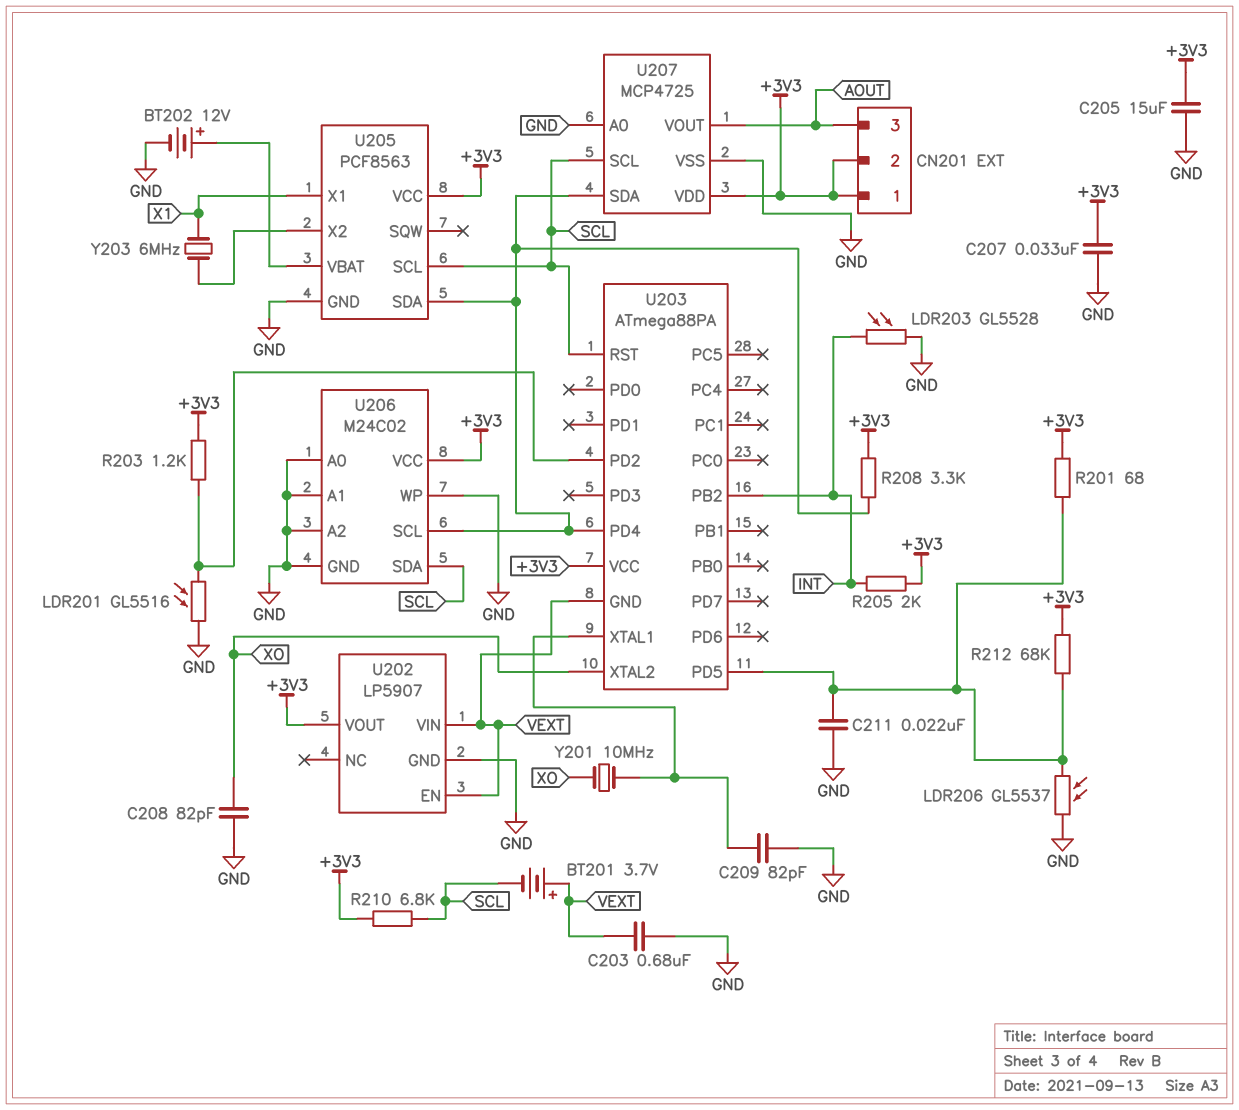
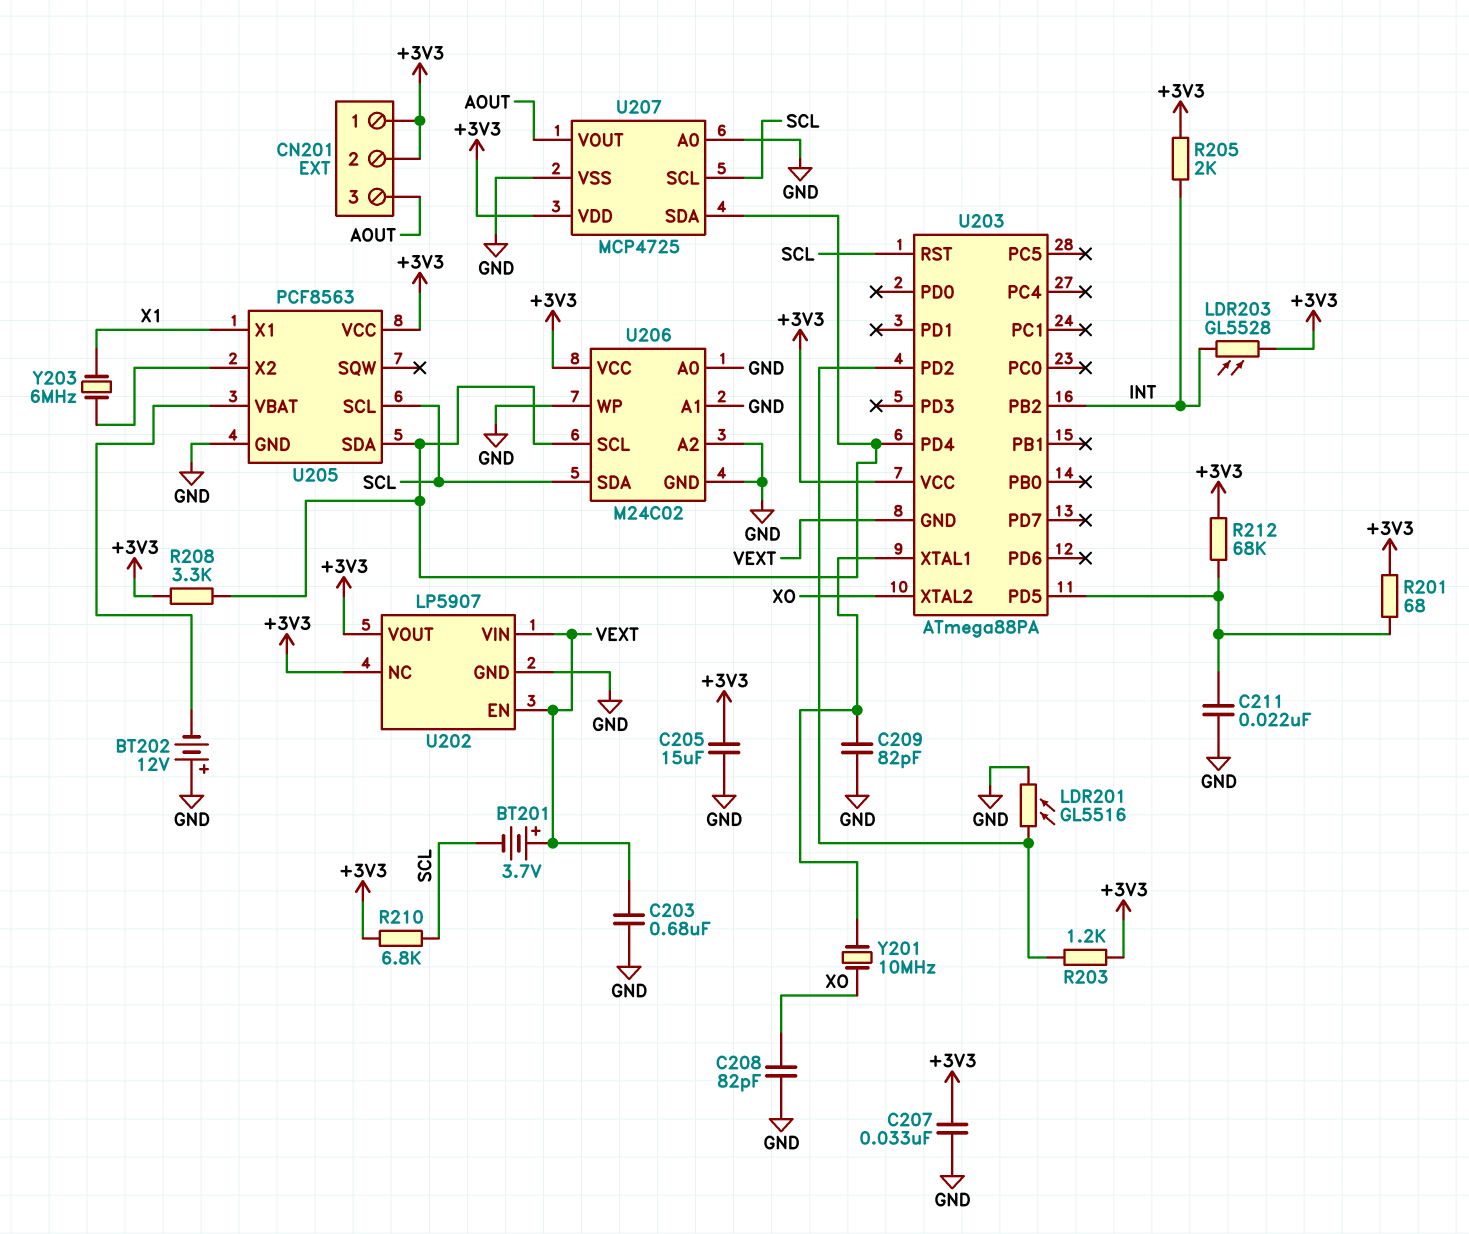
BT202: 12V (plus U205/VBAT, minus GND) -> 12V (plus GND, minus U205/VBAT)
LDR203: GL5528 (GND, INT) -> GL5528 (+3V3, INT)
LDR206: GL5537 (GND, U203/PD5) -> none
U202 pin NC: none -> +3V3

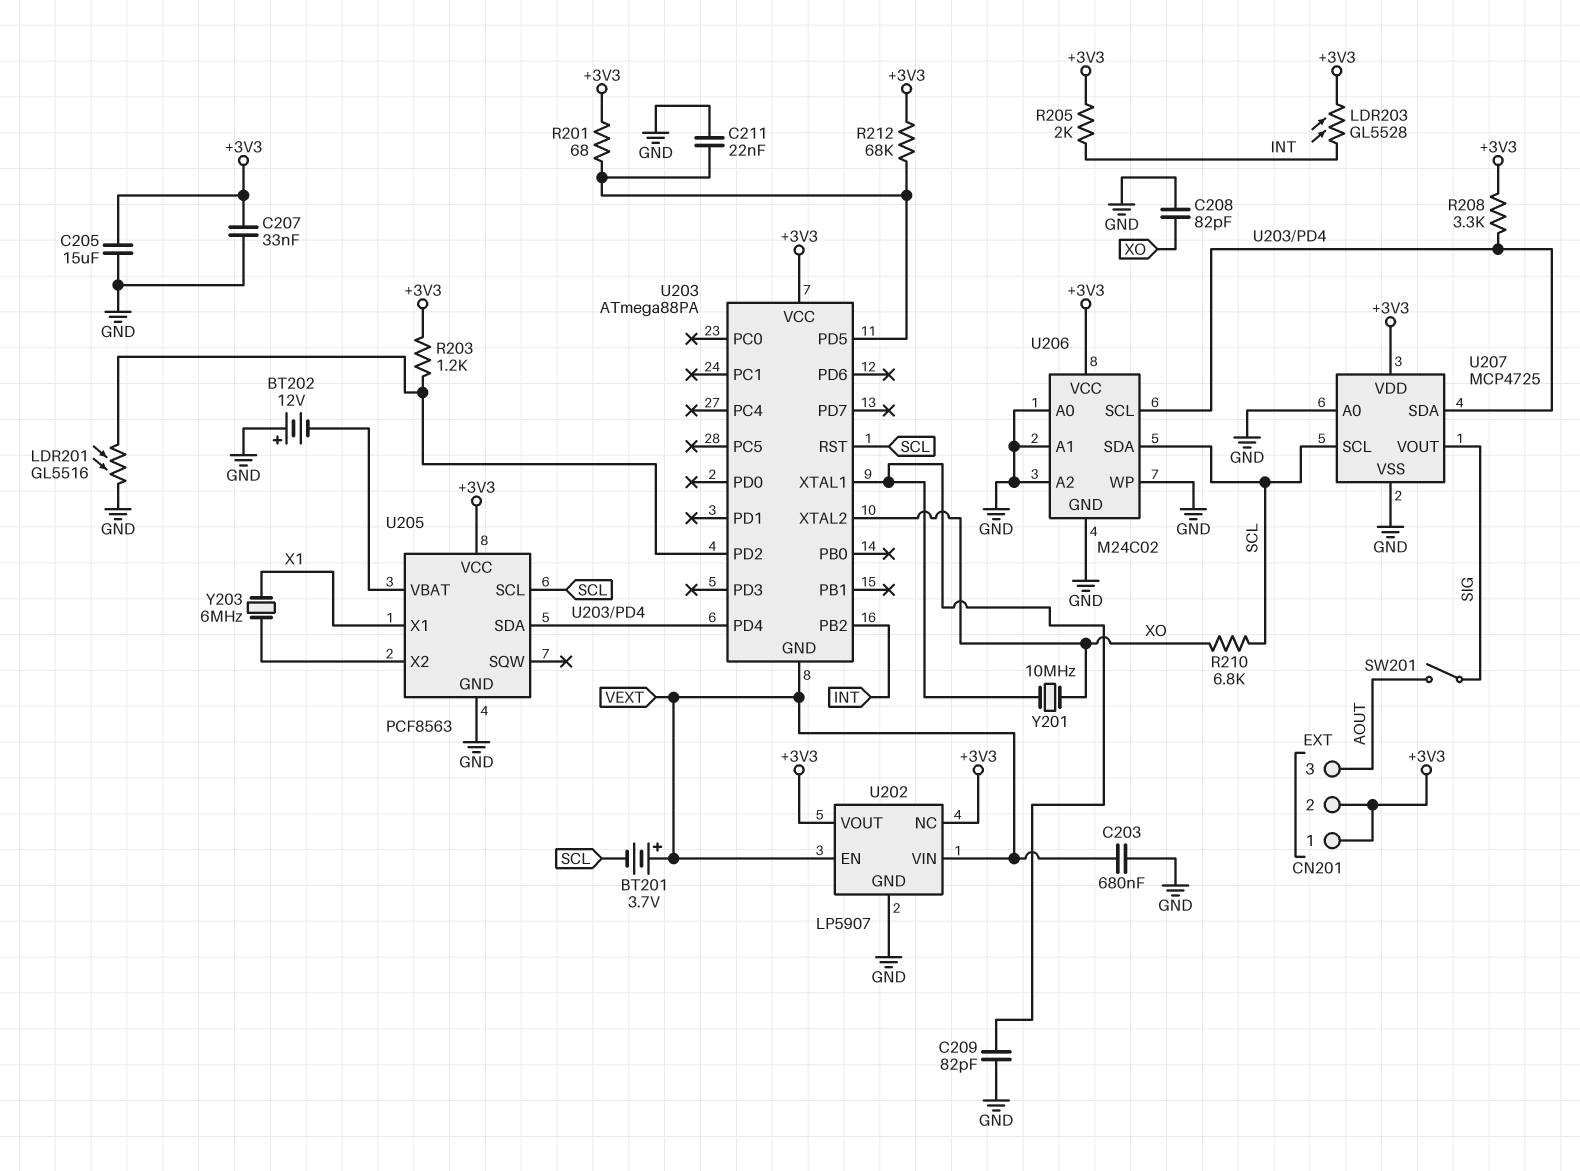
R210: 6.8k (+3V3, SCL) -> 6.8k (SCL, XO)
SW201: none -> switch (AOUT, SIG)
U207 pin VOUT: AOUT -> SIG

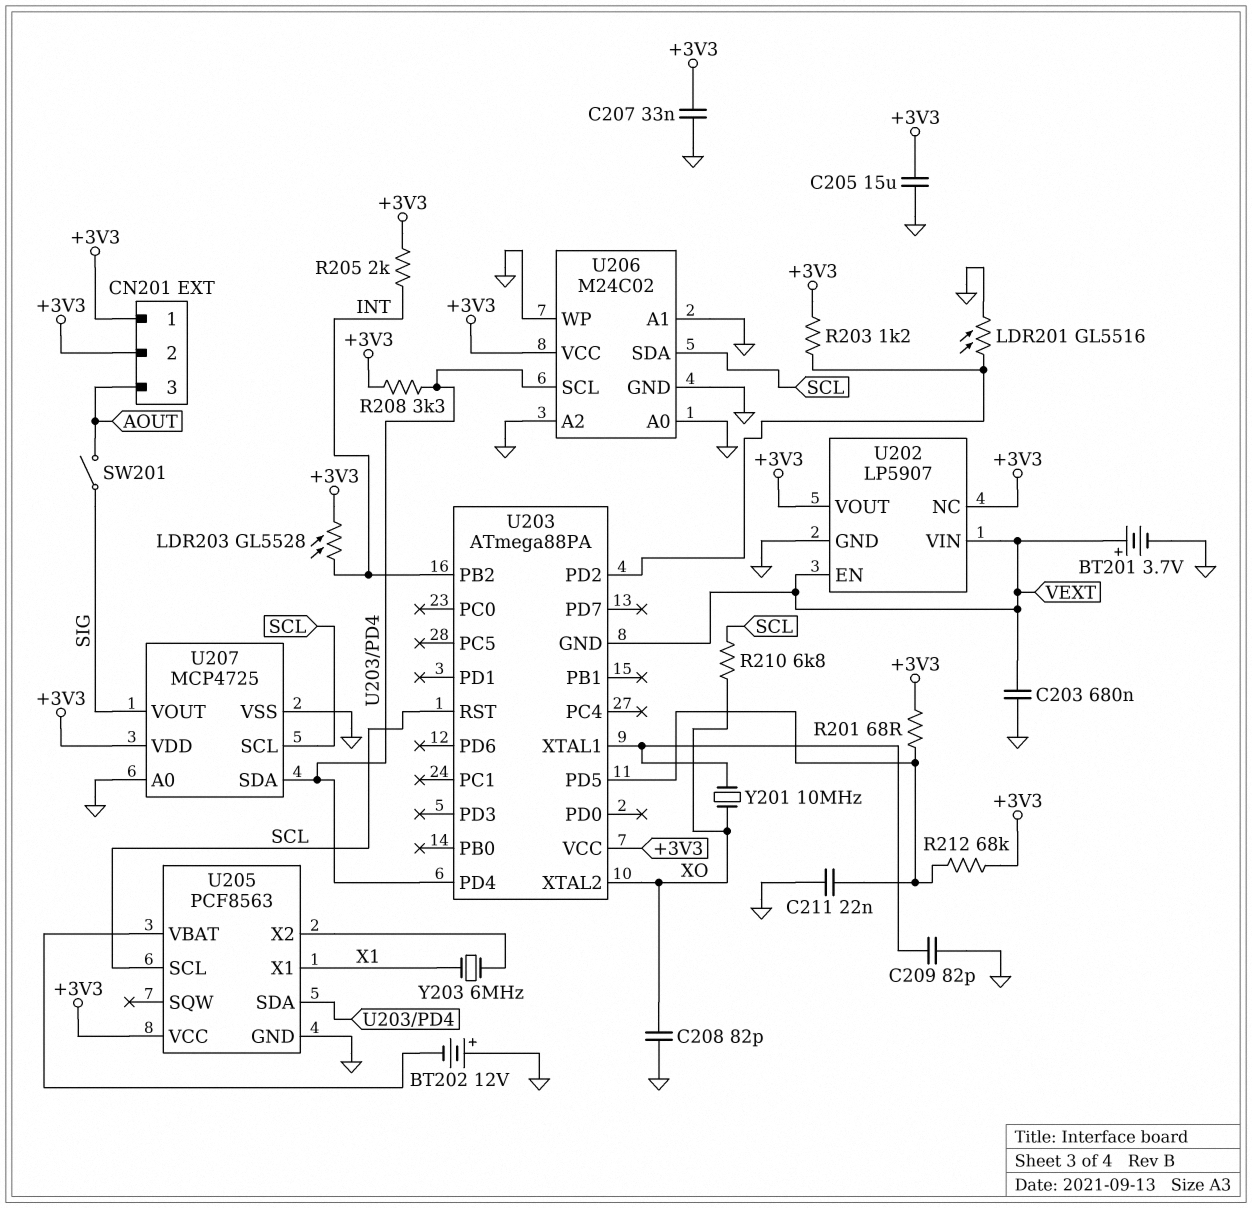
BT201: 3.7V (plus VEXT, minus SCL) -> 3.7V (plus VEXT, minus GND)

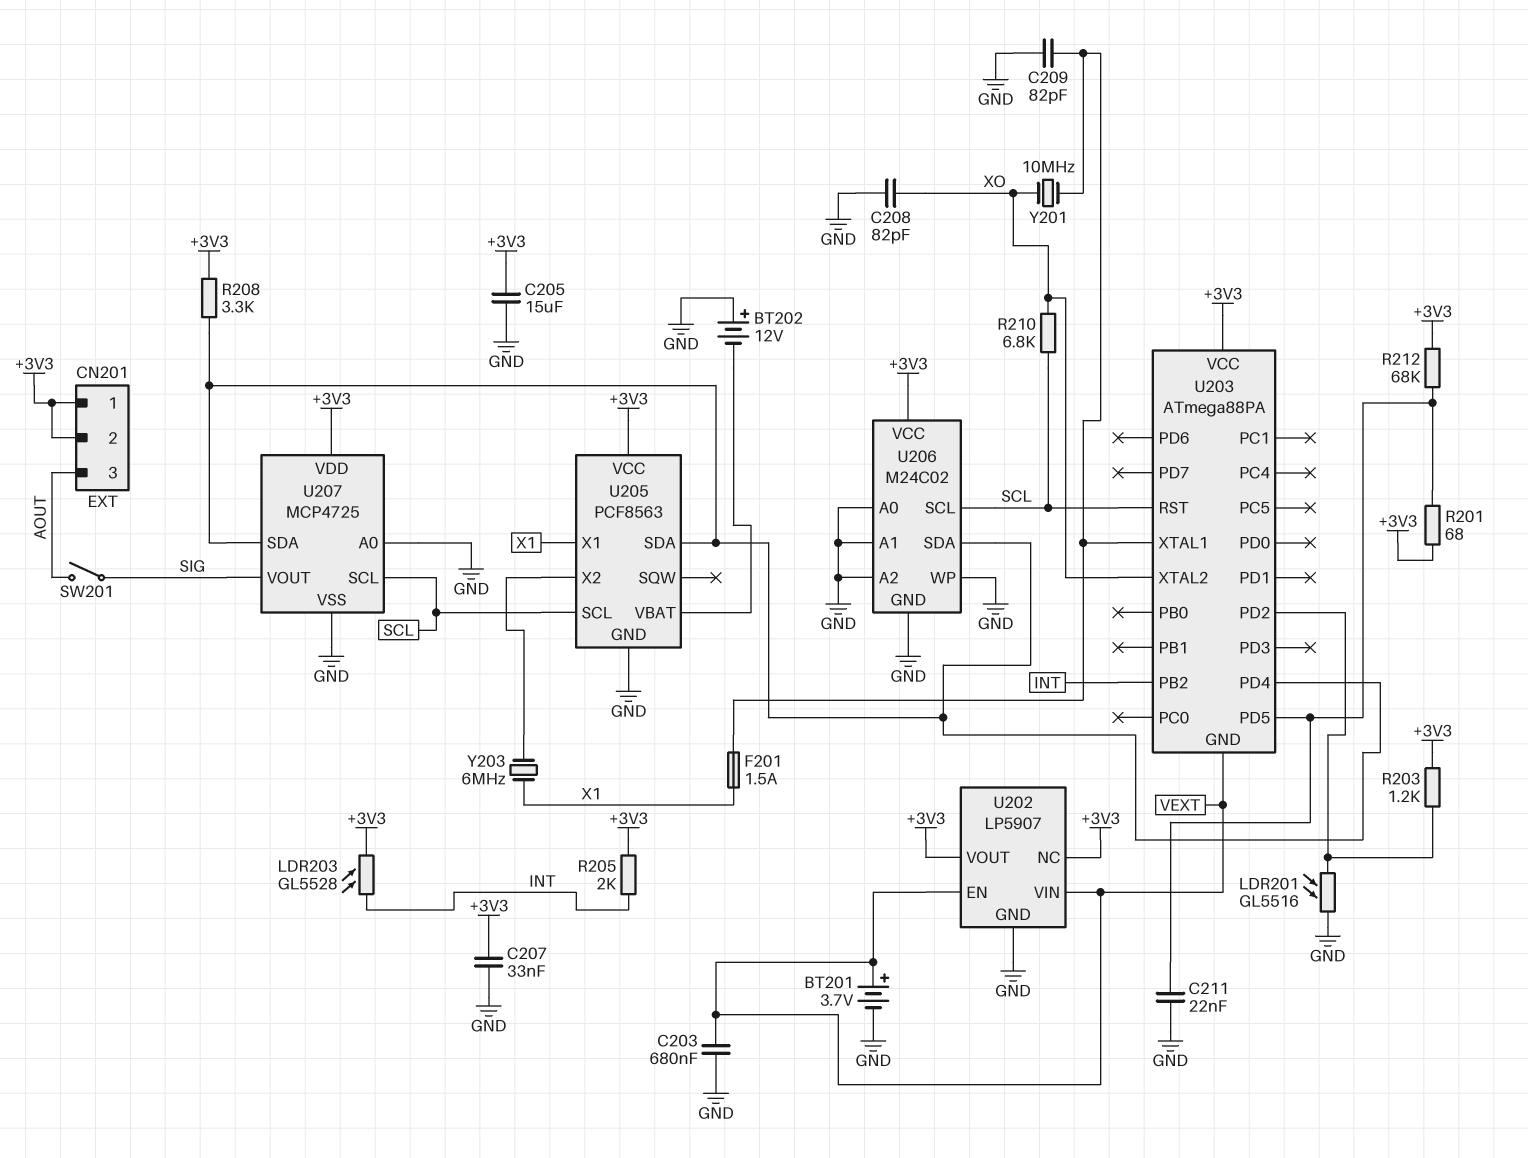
F201: none -> 1.5A (U203/XTAL1, X1)
U206 pin SCL: U203/PD4 -> SCL
U206 pin SDA: SCL -> U203/PD4

